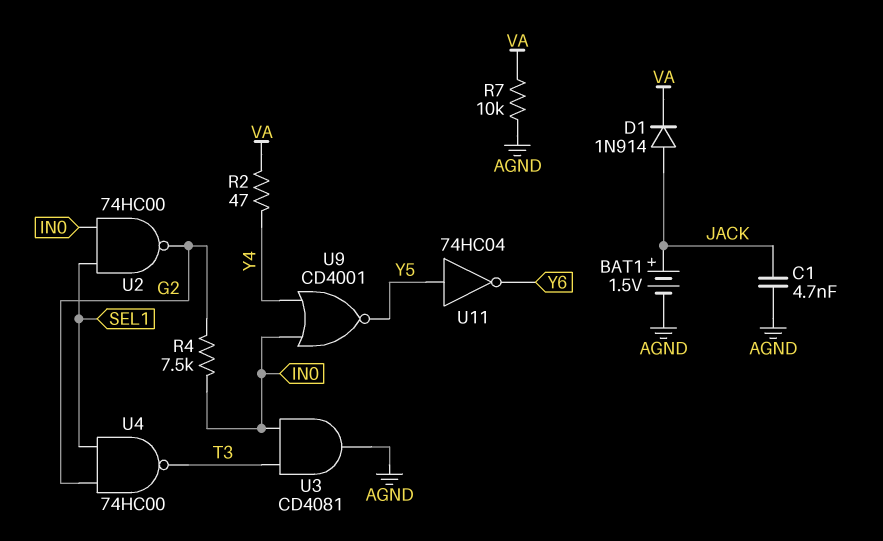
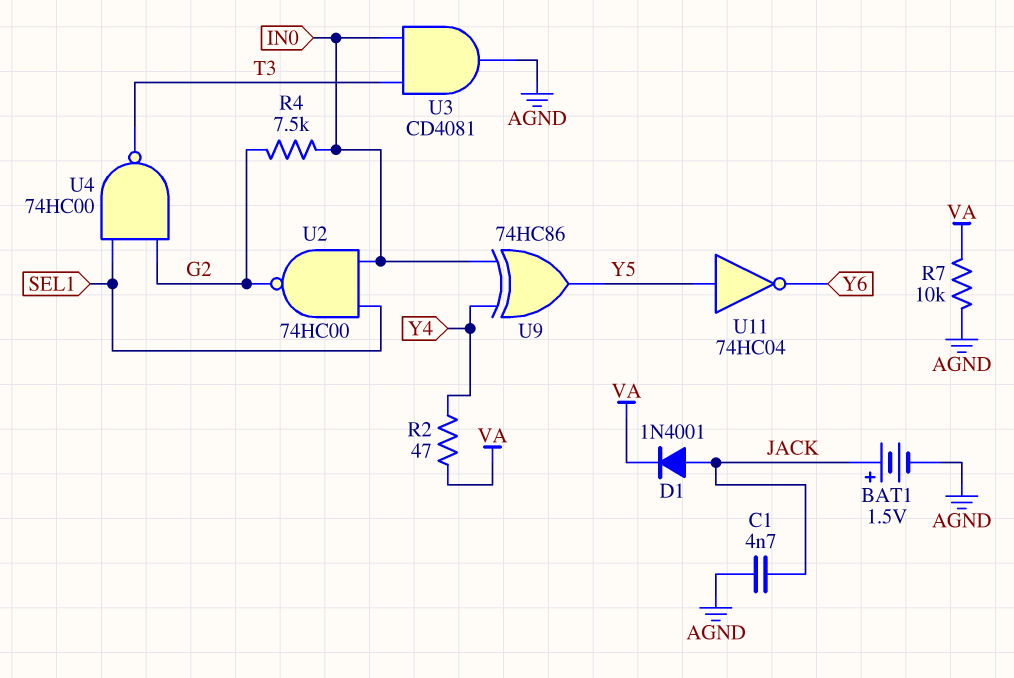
D1: diode 1N914 (A JACK, K VA) -> diode 1N4001 (A JACK, K VA)
U9: NOR CD4001 (in IN0, in Y4, out Y5) -> XOR 74HC86 (in IN0, in Y4, out Y5)

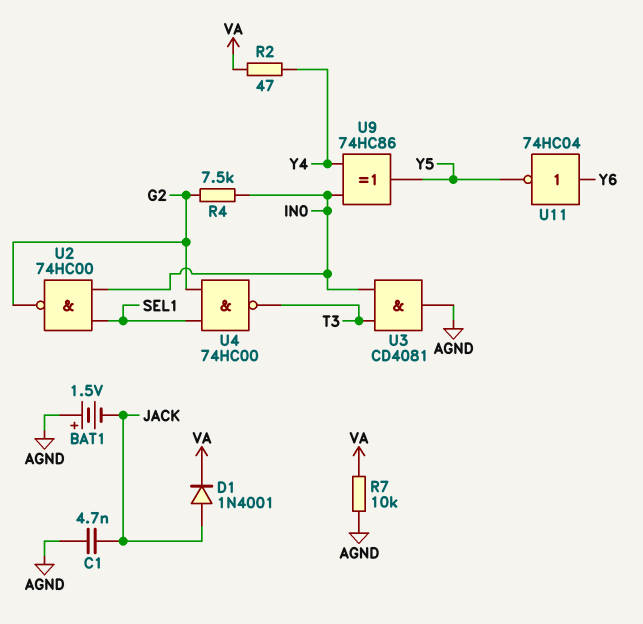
BAT1: 1.5V (plus JACK, minus AGND) -> 1.5V (plus AGND, minus JACK)
U11: NOT 74HC04 (in Y5, out Y6) -> NOT 74HC04 (in Y6, out Y5)

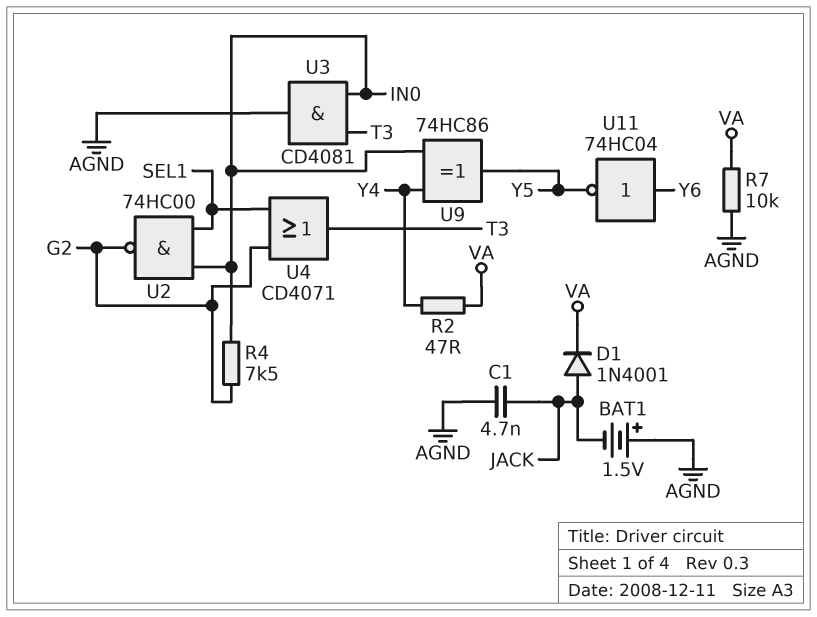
U4: NAND 74HC00 (in G2, in SEL1, out T3) -> OR CD4071 (in G2, in SEL1, out T3)

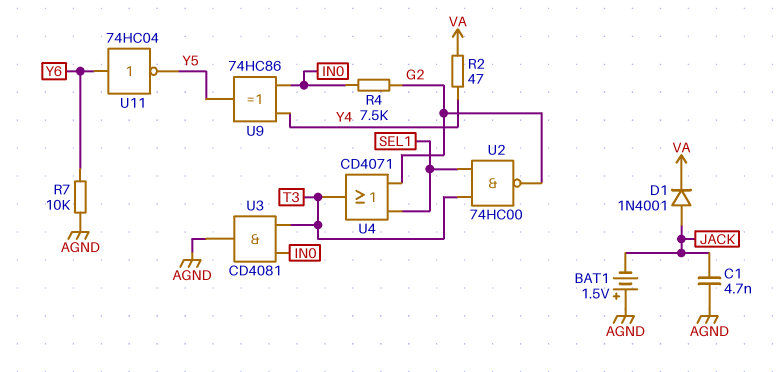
R7: 10k (AGND, VA) -> 10k (AGND, Y6)
U2: NAND 74HC00 (in IN0, in SEL1, out G2) -> NAND 74HC00 (in SEL1, in T3, out G2)

